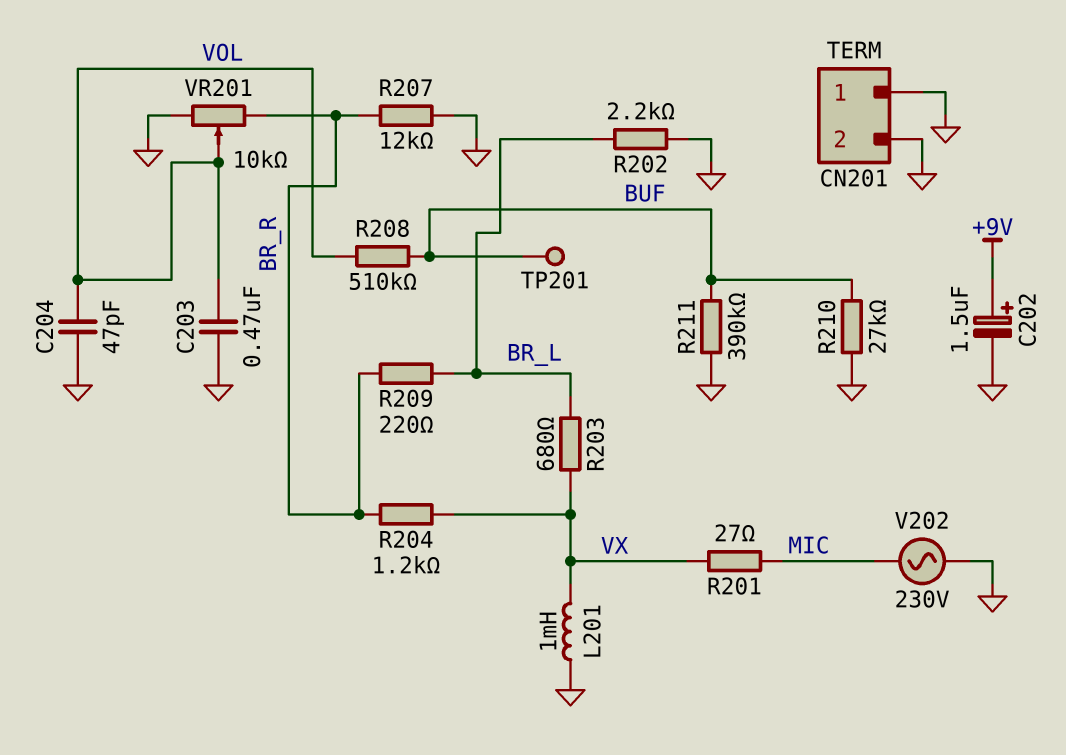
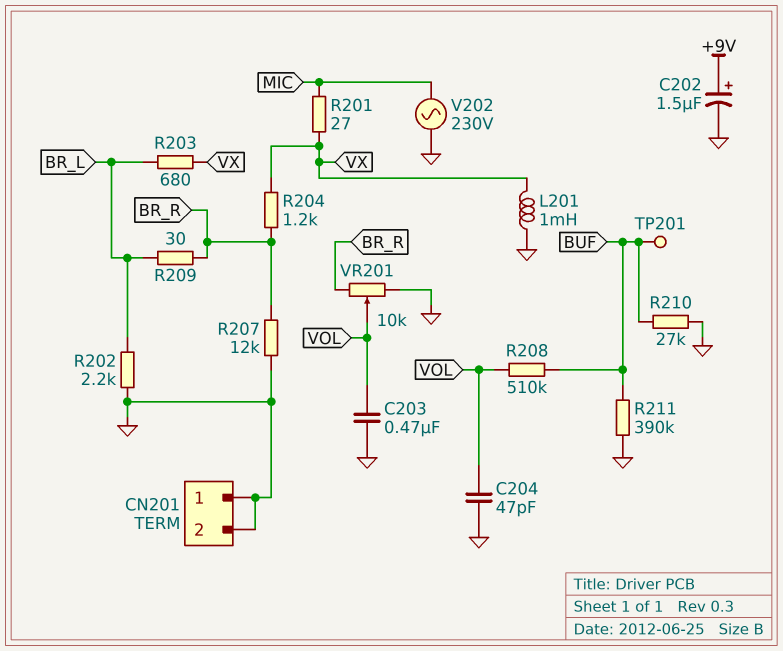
R209: 220 (BR_L, BR_R) -> 30 (BR_L, BR_R)

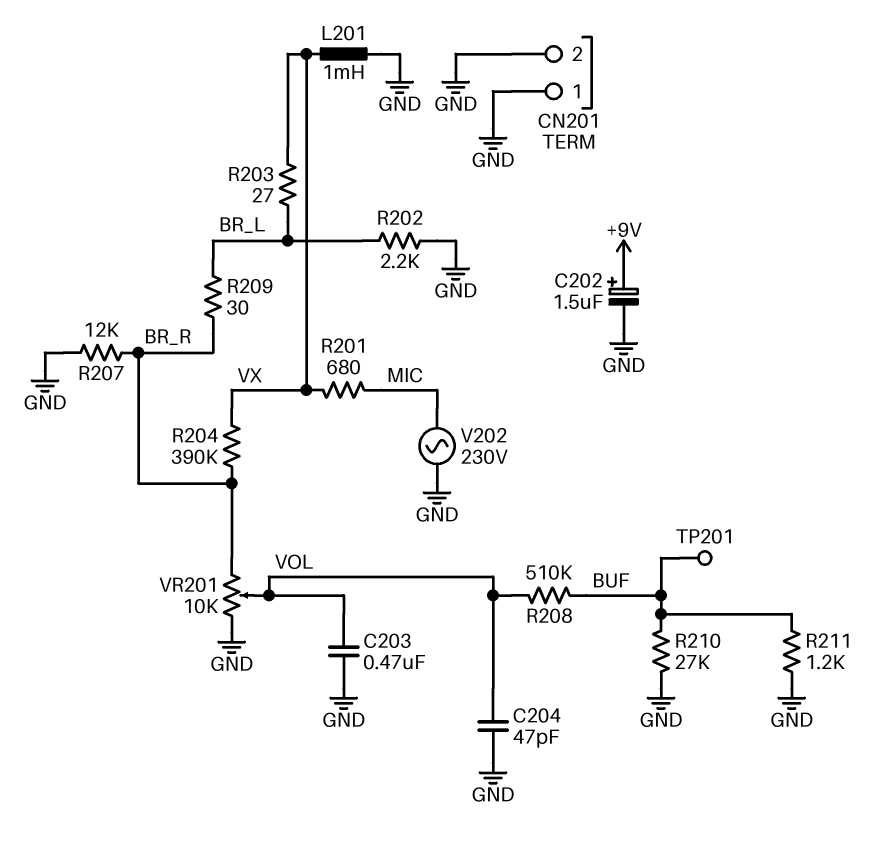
R201: 27 (MIC, VX) -> 680 (MIC, VX)
R203: 680 (BR_L, VX) -> 27 (BR_L, VX)
R204: 1.2k (BR_R, VX) -> 390k (BR_R, VX)
R211: 390k (BUF, GND) -> 1.2k (BUF, GND)

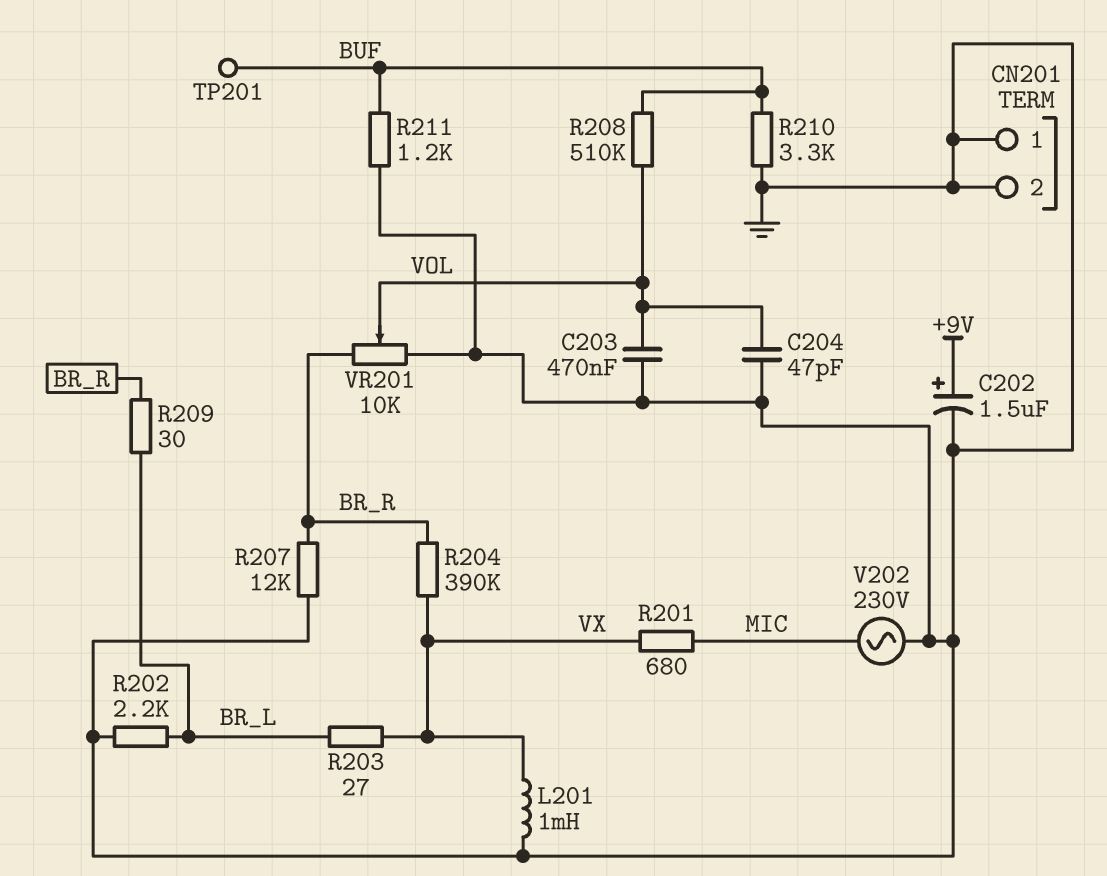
R210: 27k (BUF, GND) -> 3.3k (BUF, GND)

